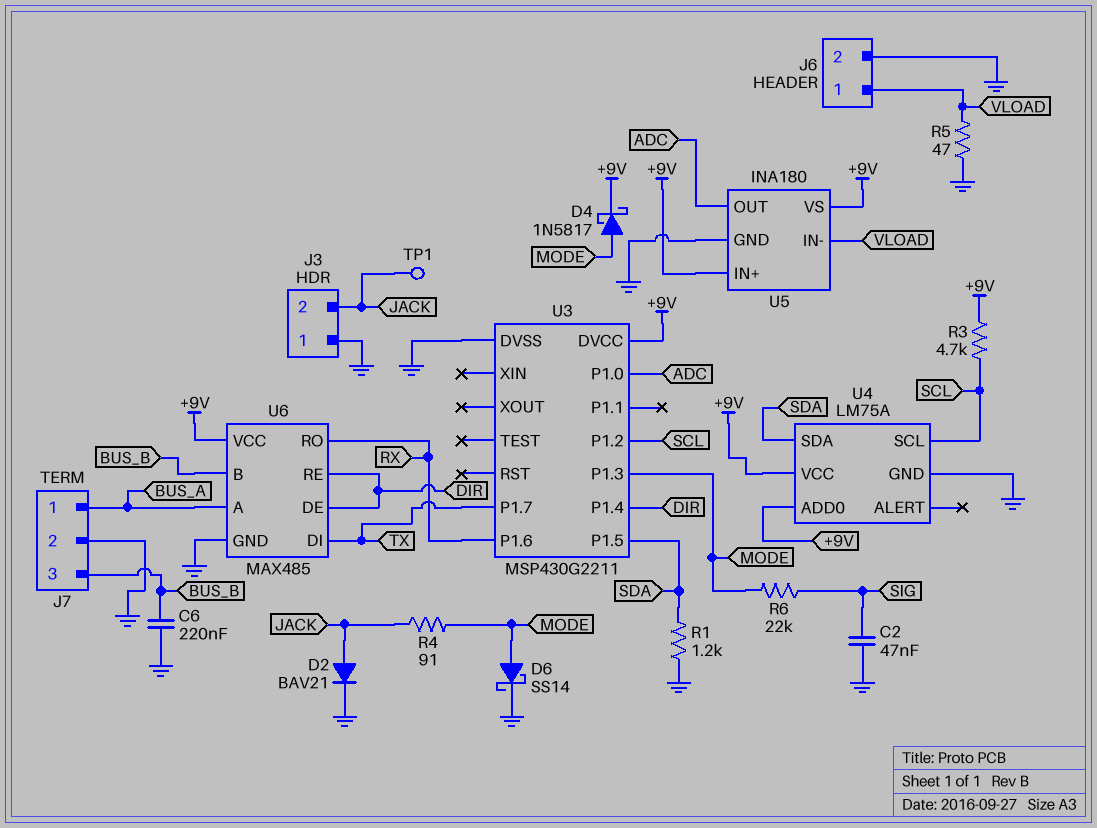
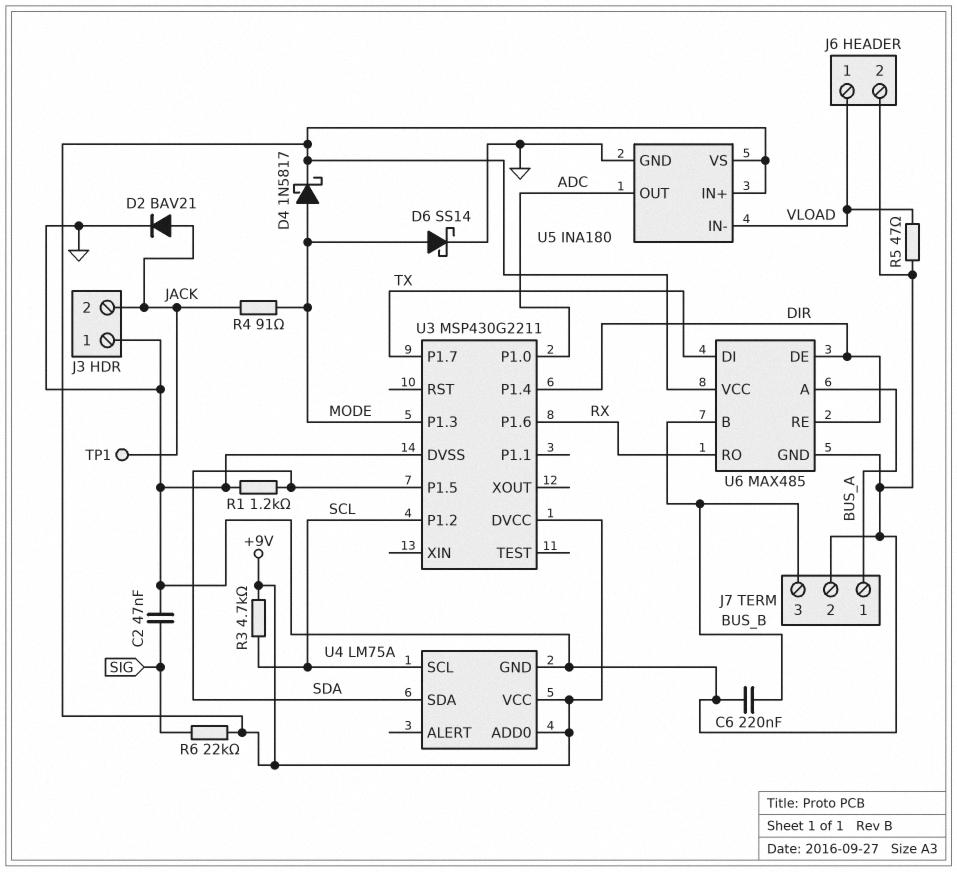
R6: 22k (MODE, SIG) -> 22k (+9V, SIG)

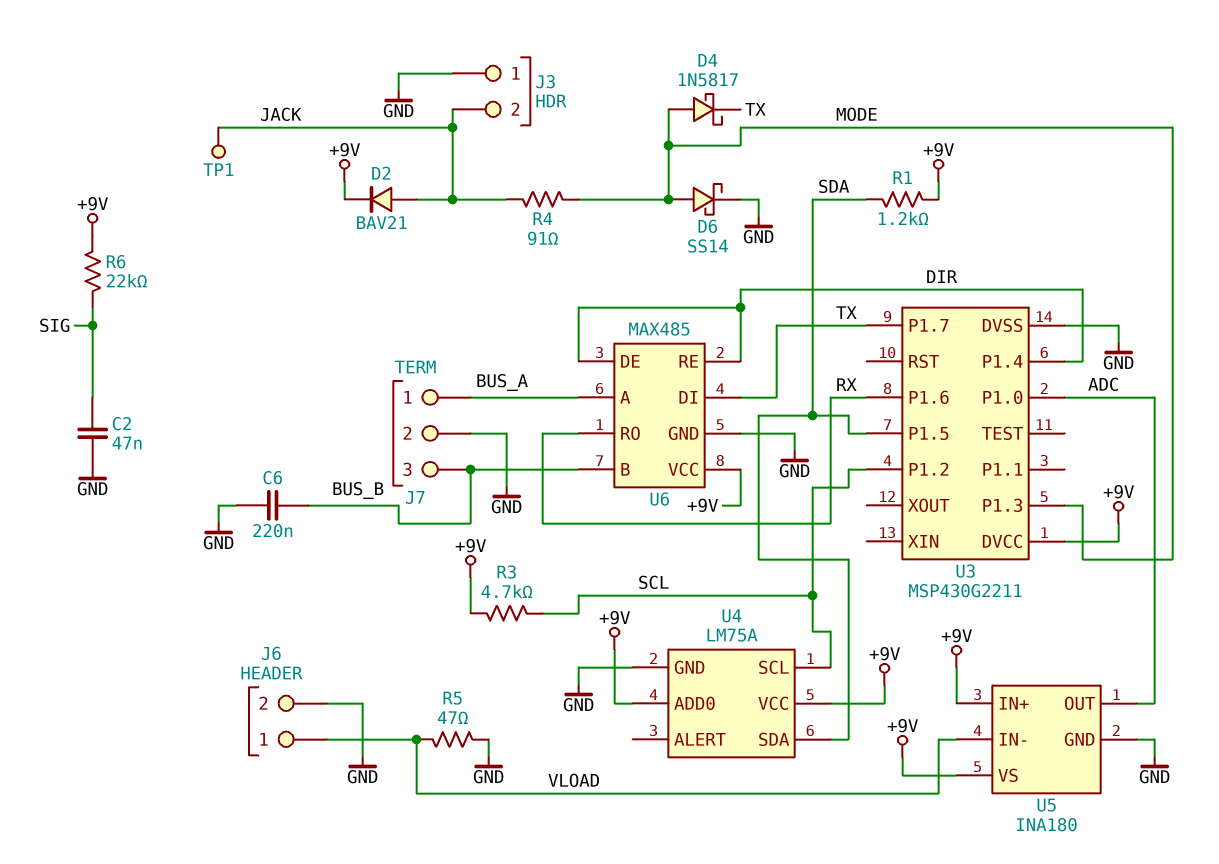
D2: diode BAV21 (A JACK, K GND) -> diode BAV21 (A JACK, K +9V)
D4: schottky 1N5817 (A MODE, K +9V) -> schottky 1N5817 (A MODE, K TX)
R1: 1.2k (GND, SDA) -> 1.2k (+9V, SDA)

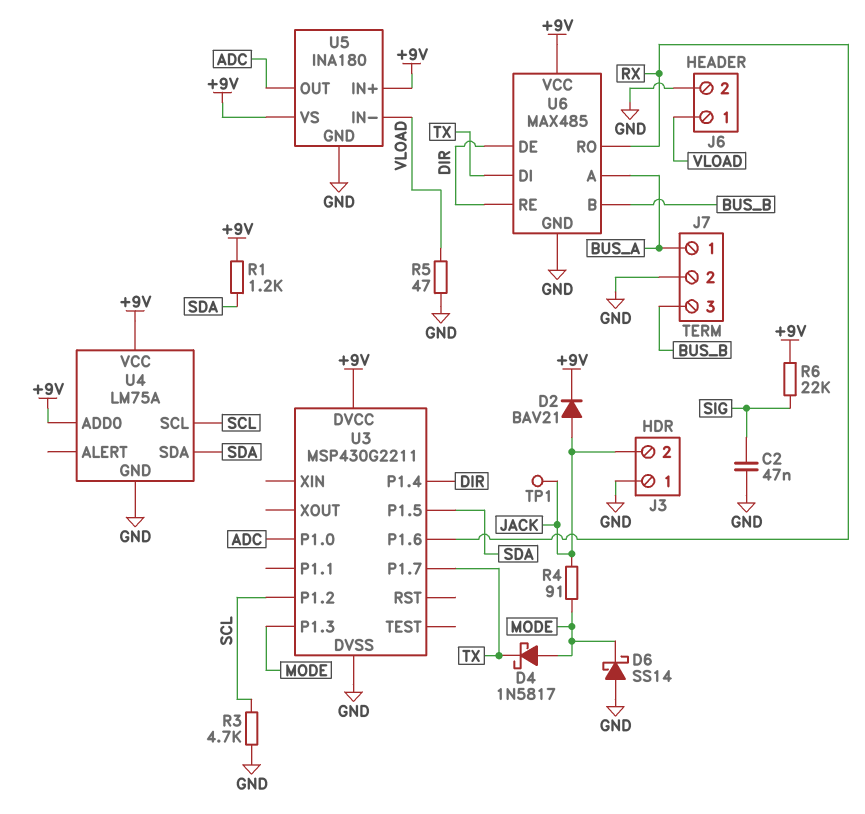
C6: 220nF (BUS_B, GND) -> none
D6: schottky SS14 (A MODE, K GND) -> schottky SS14 (A GND, K MODE)
R3: 4.7k (+9V, SCL) -> 4.7k (GND, SCL)

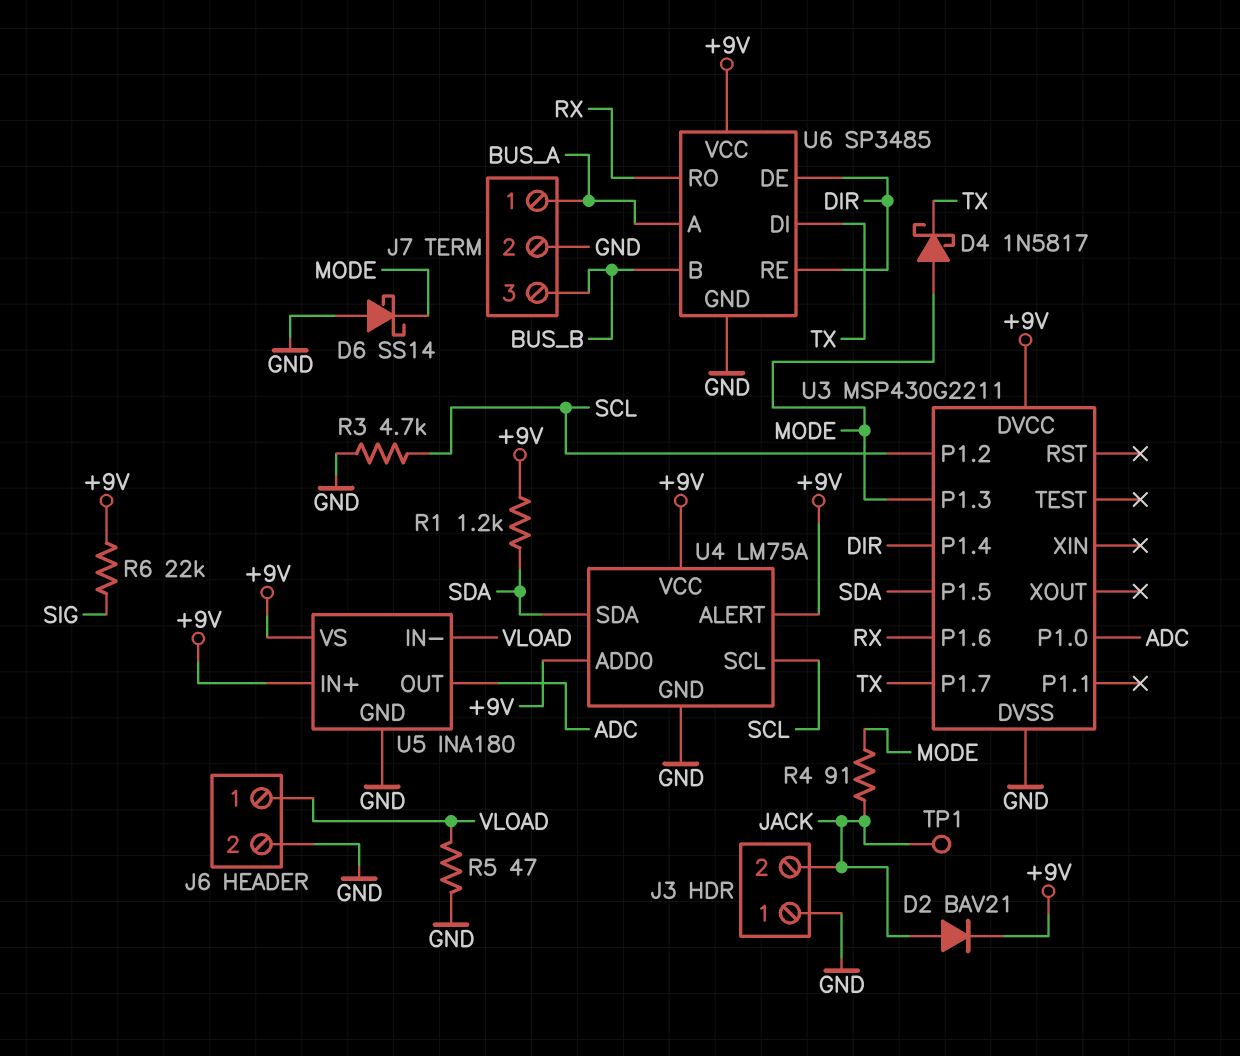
C2: 47nF (GND, SIG) -> none
U4 pin ALERT: none -> +9V
U6: MAX485 -> SP3485

